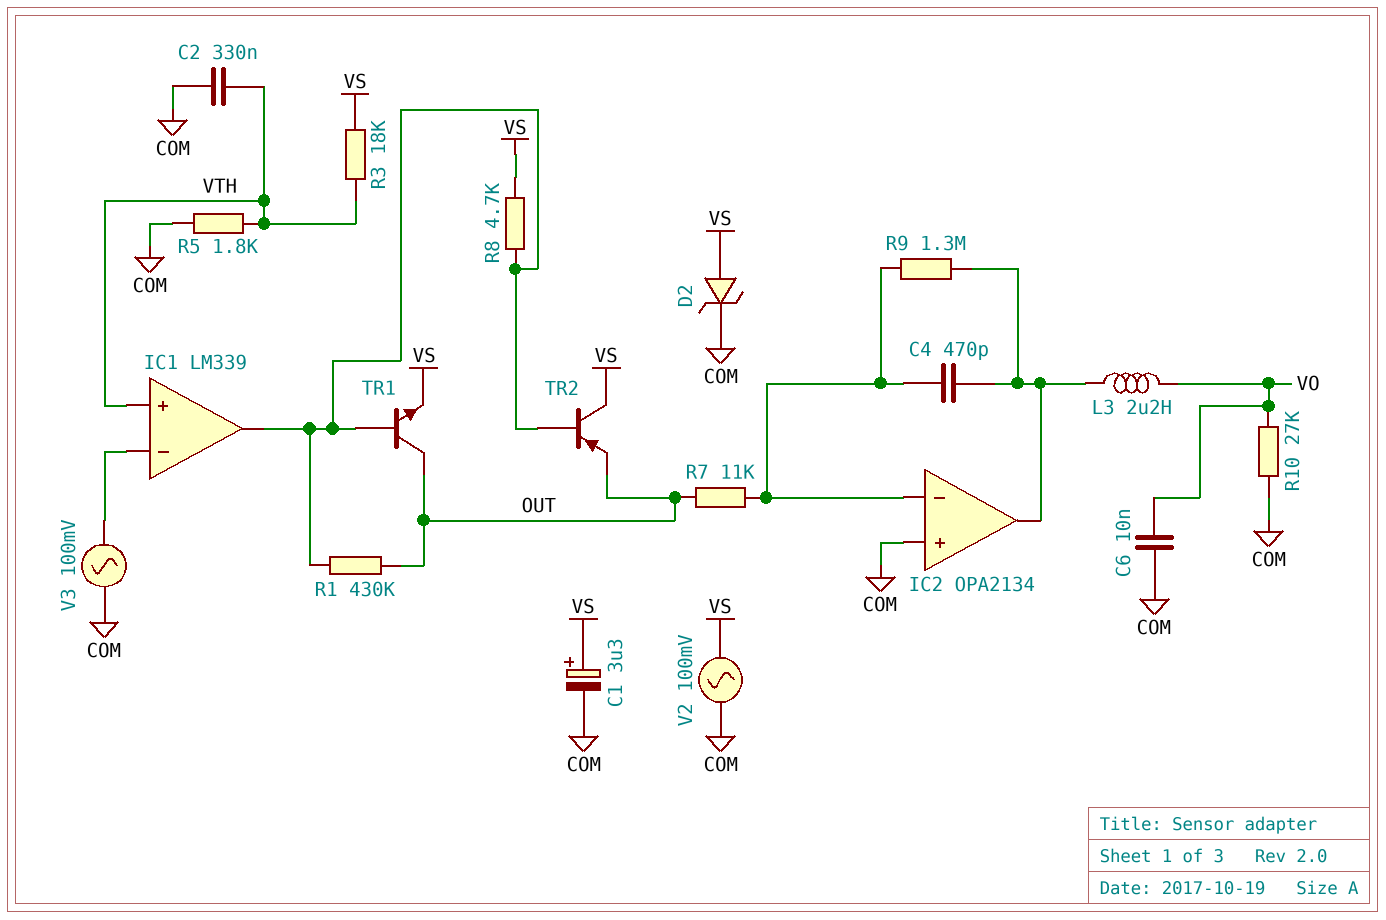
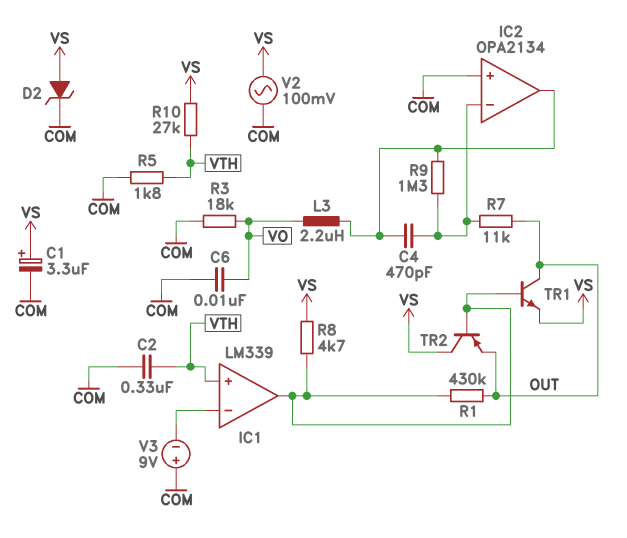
R3: 18k (VS, VTH) -> 18k (COM, VO)
R10: 27k (COM, VO) -> 27k (VS, VTH)
V3: AC 100mV (COM, IC1/in-) -> 9V (plus COM, minus IC1/in-)

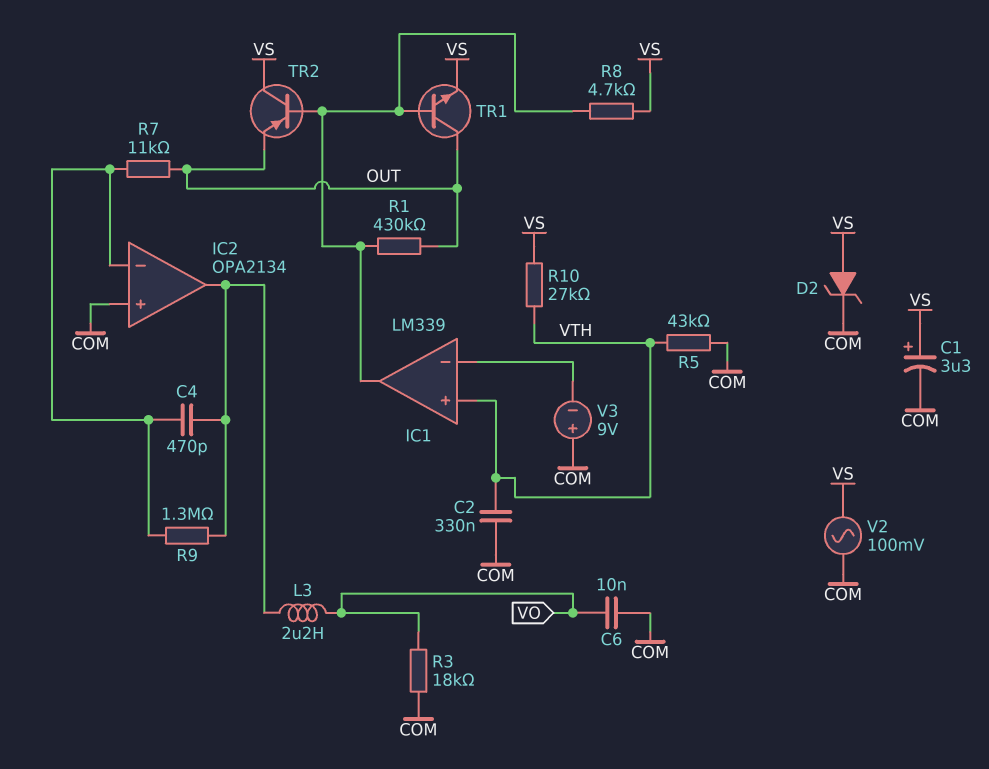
R5: 1.8k (COM, VTH) -> 43k (COM, VTH)

